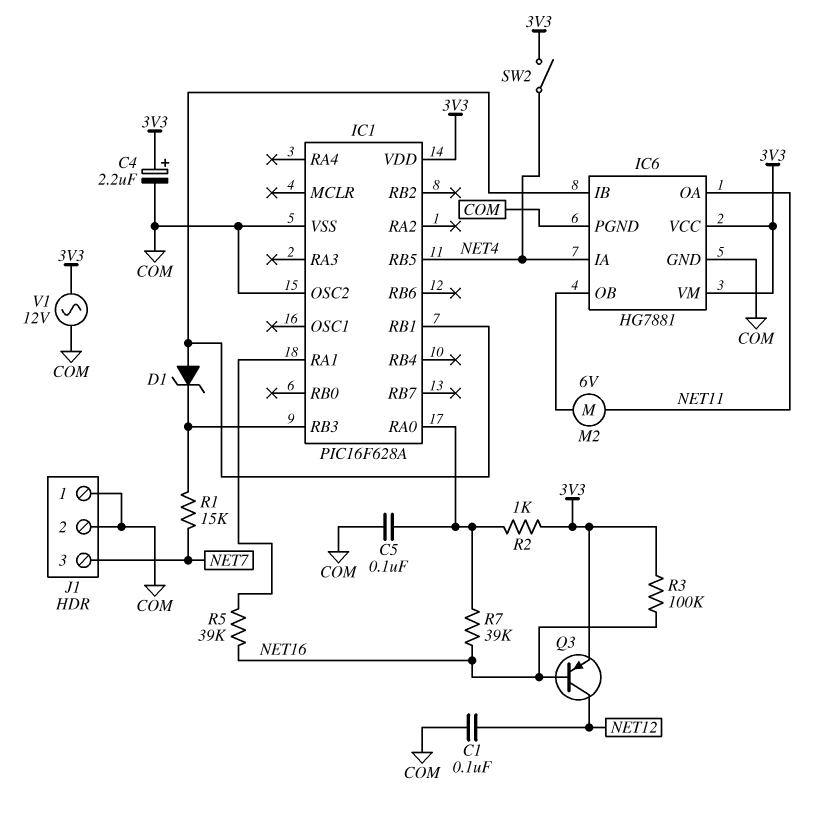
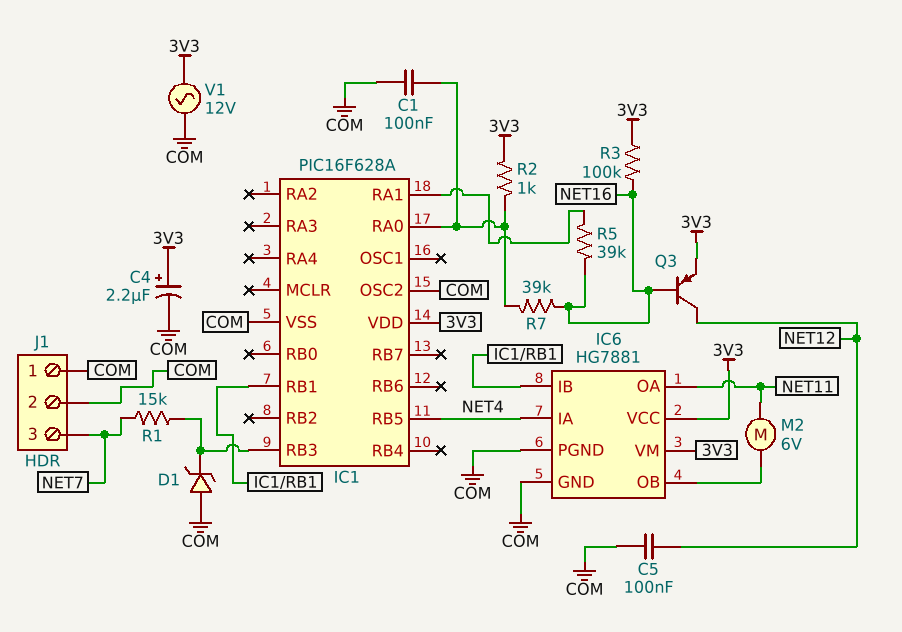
C1: 100nF (COM, NET12) -> 100nF (COM, IC1/RA0)
C5: 100nF (COM, IC1/RA0) -> 100nF (COM, NET12)
D1: zener (A IC1/RB1, K IC1/RB3) -> zener (A COM, K IC1/RB3)
SW2: switch (3V3, NET4) -> none

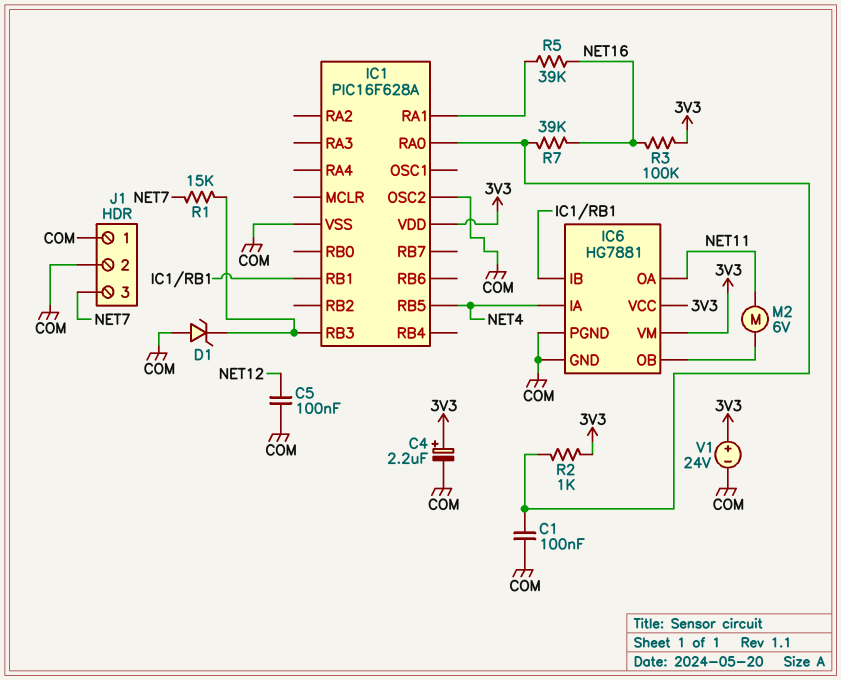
Q3: PNP (B NET16, C NET12, E 3V3) -> none
V1: AC 12V (3V3, COM) -> 24V (plus 3V3, minus COM)

